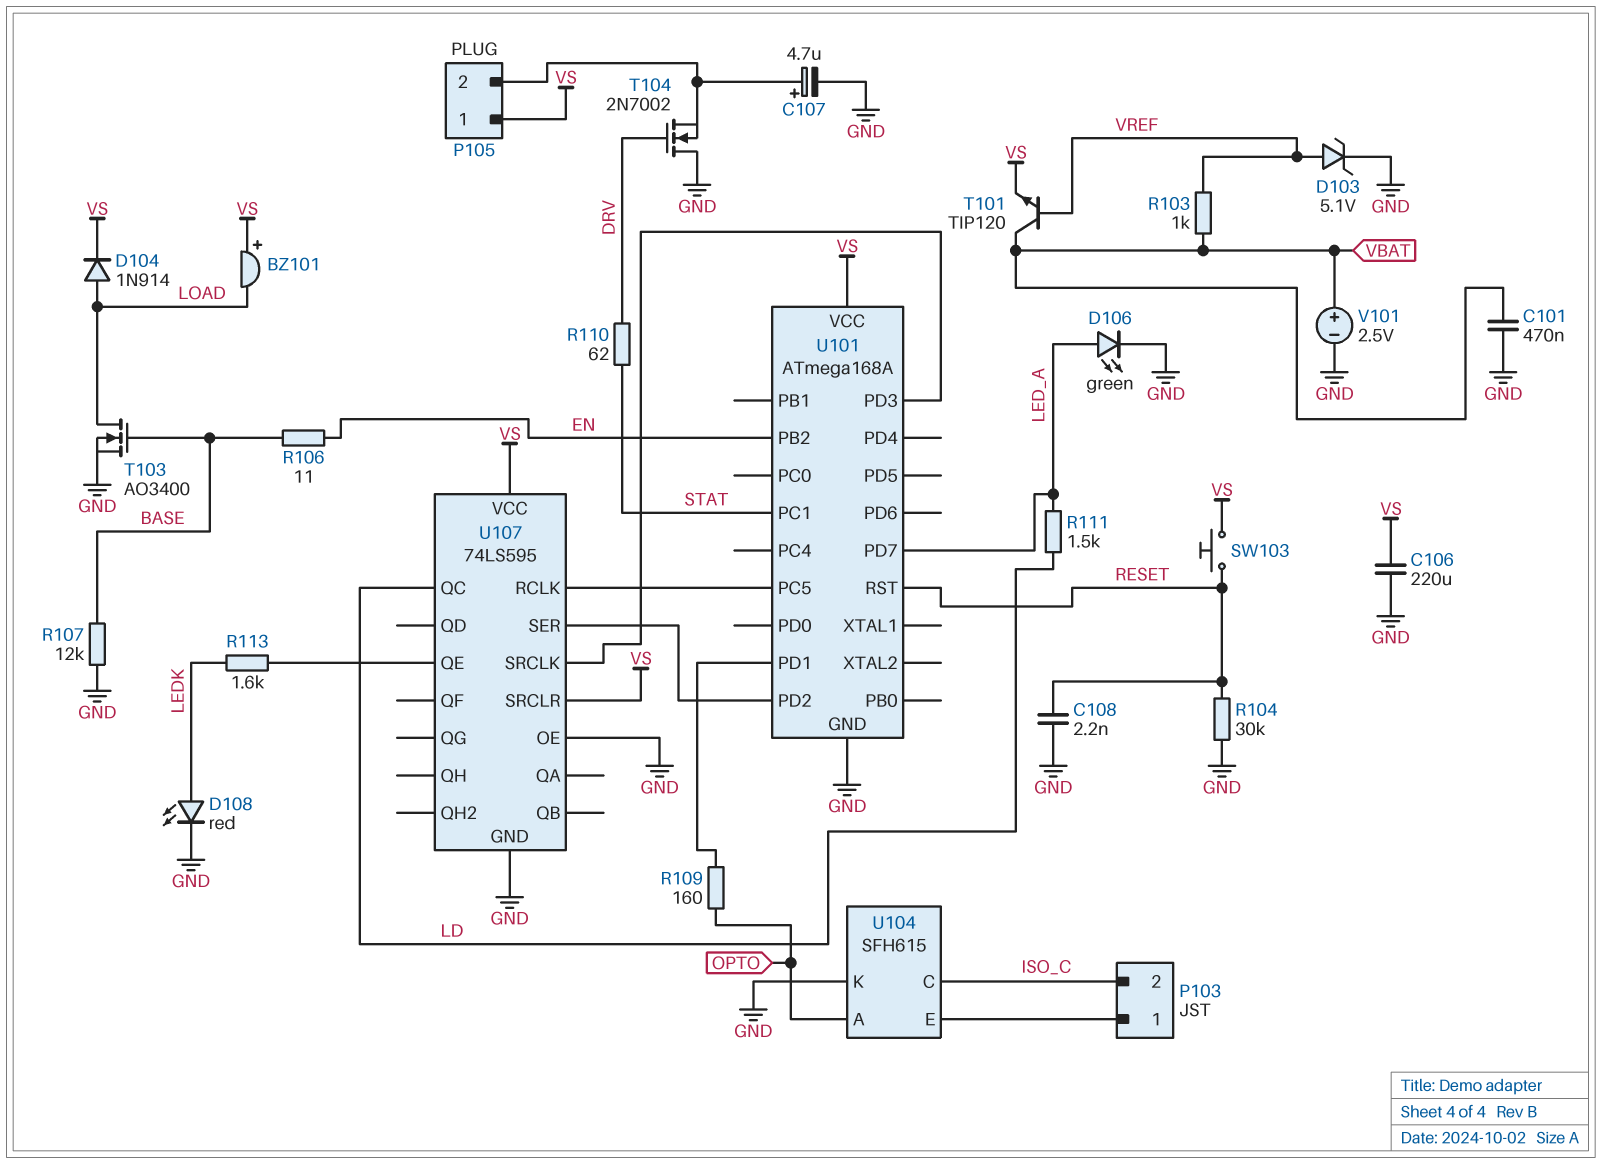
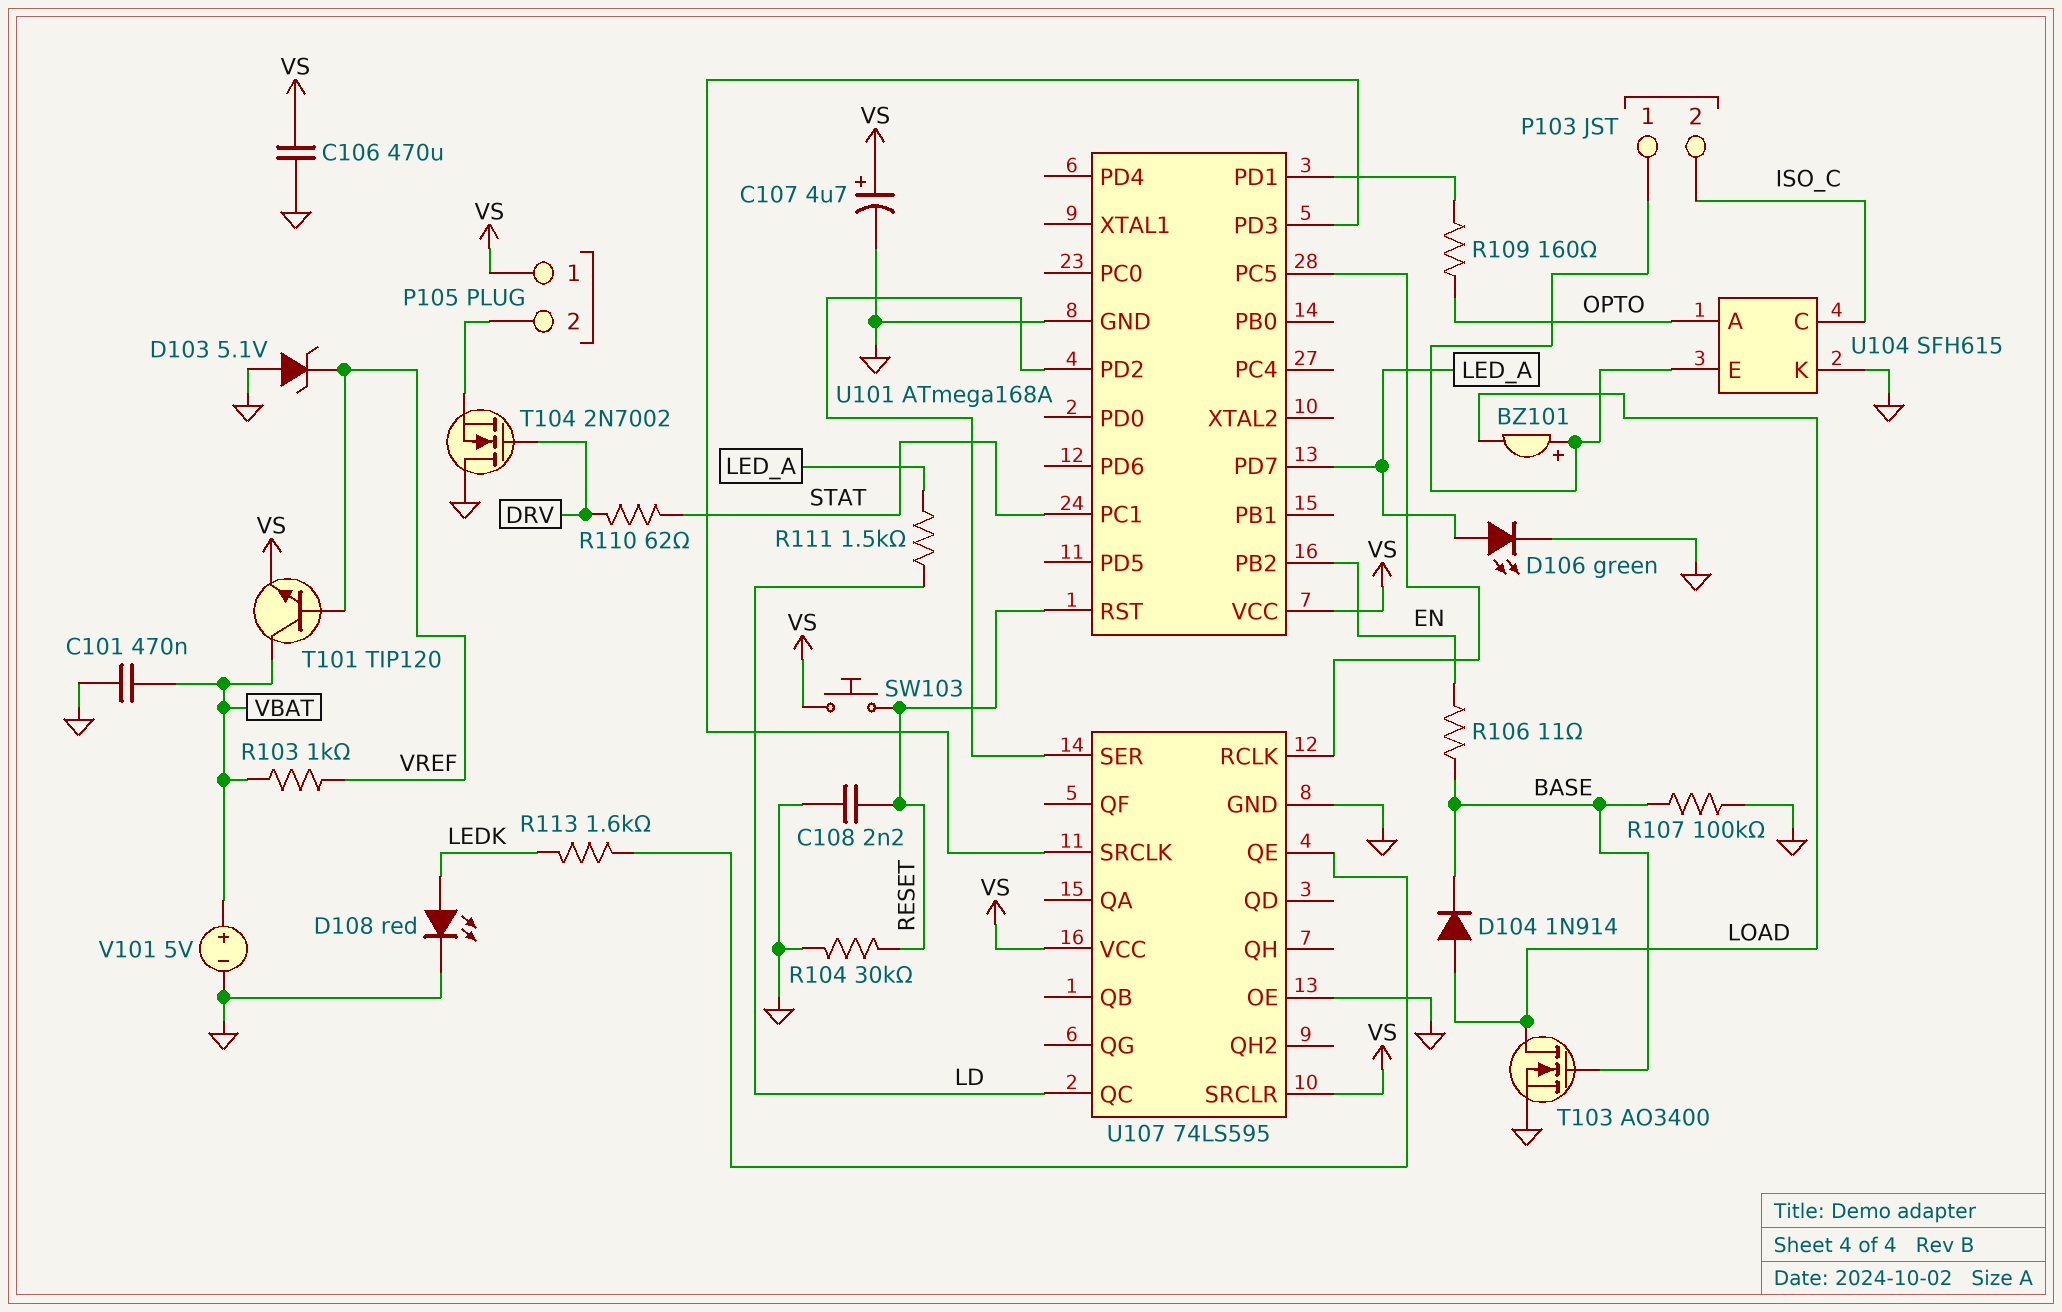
BZ101: buzzer (plus VS, minus LOAD) -> buzzer (plus P103/1, minus LOAD)
C106: 220uF (GND, VS) -> 470uF (GND, VS)
C107: 4.7uF (plus P105/2, minus GND) -> 4.7uF (plus VS, minus GND)
D103: zener 5.1V (A VREF, K GND) -> zener 5.1V (A GND, K VREF)
D104: diode 1N914 (A LOAD, K VS) -> diode 1N914 (A LOAD, K BASE)
R107: 12k (BASE, GND) -> 100k (BASE, GND)
V101: 2.5V (plus VBAT, minus GND) -> 5V (plus VBAT, minus GND)

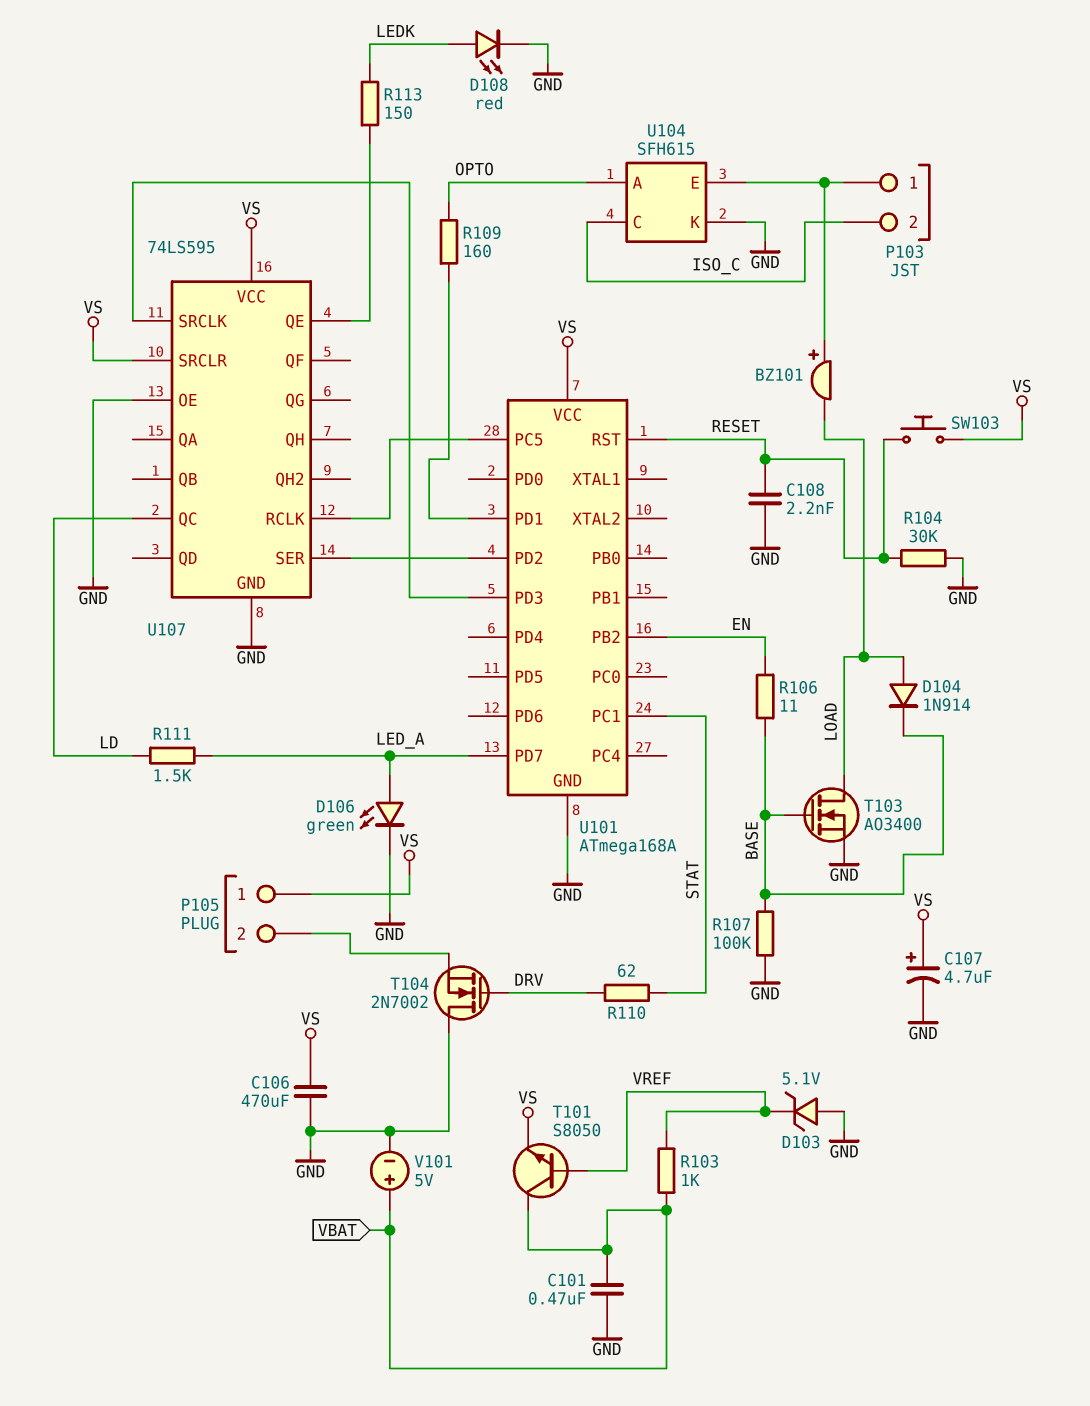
R113: 1.6k (LEDK, U107/QE) -> 150 (LEDK, U107/QE)
T101: NPN TIP120 (B VREF, C VBAT, E VS) -> NPN S8050 (B VREF, C VBAT, E VS)

